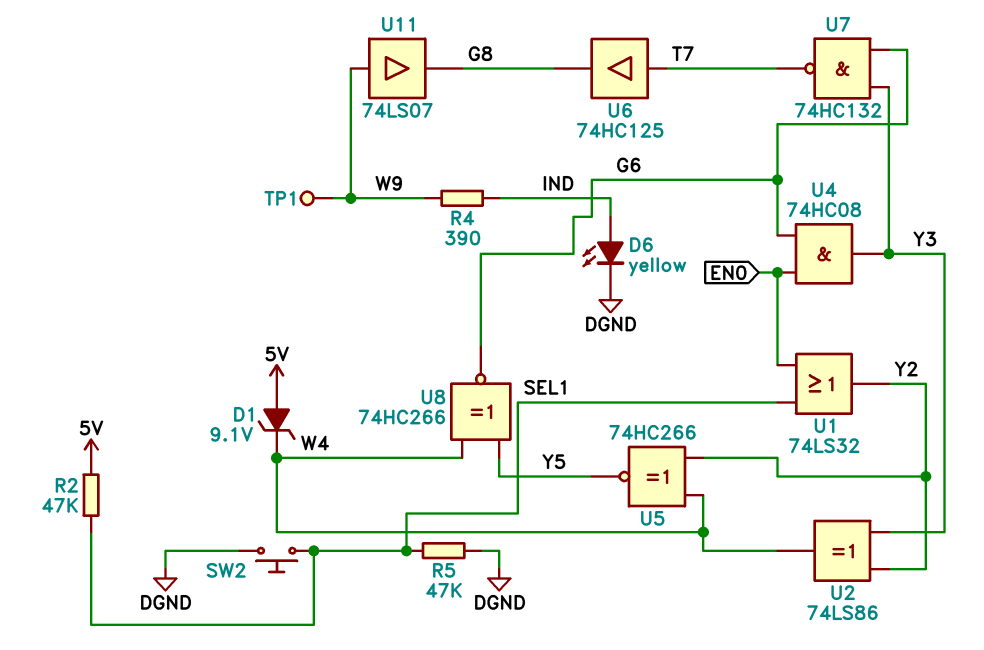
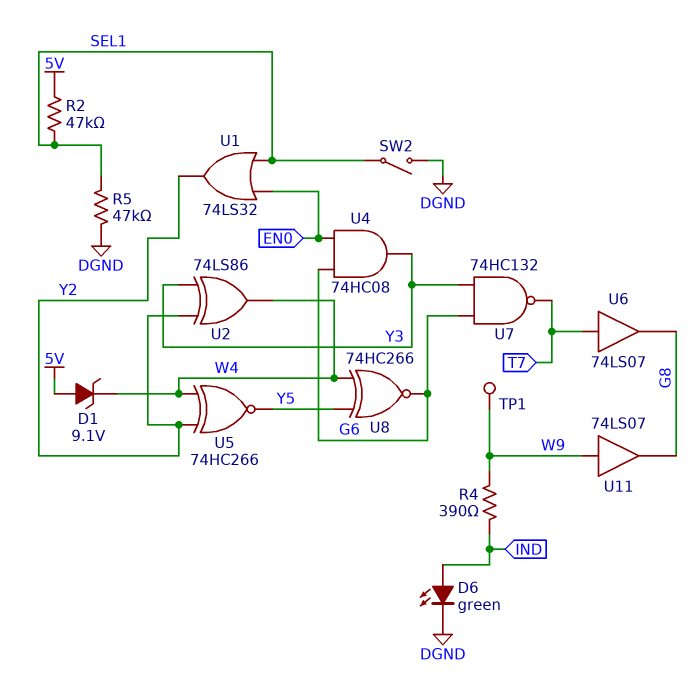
D6: LED yellow (A IND, K DGND) -> LED green (A IND, K DGND)
SW2: button (DGND, SEL1) -> switch (DGND, SEL1)
U6: buffer 74HC125 (in T7, out G8) -> buffer 74LS07 (in T7, out G8)

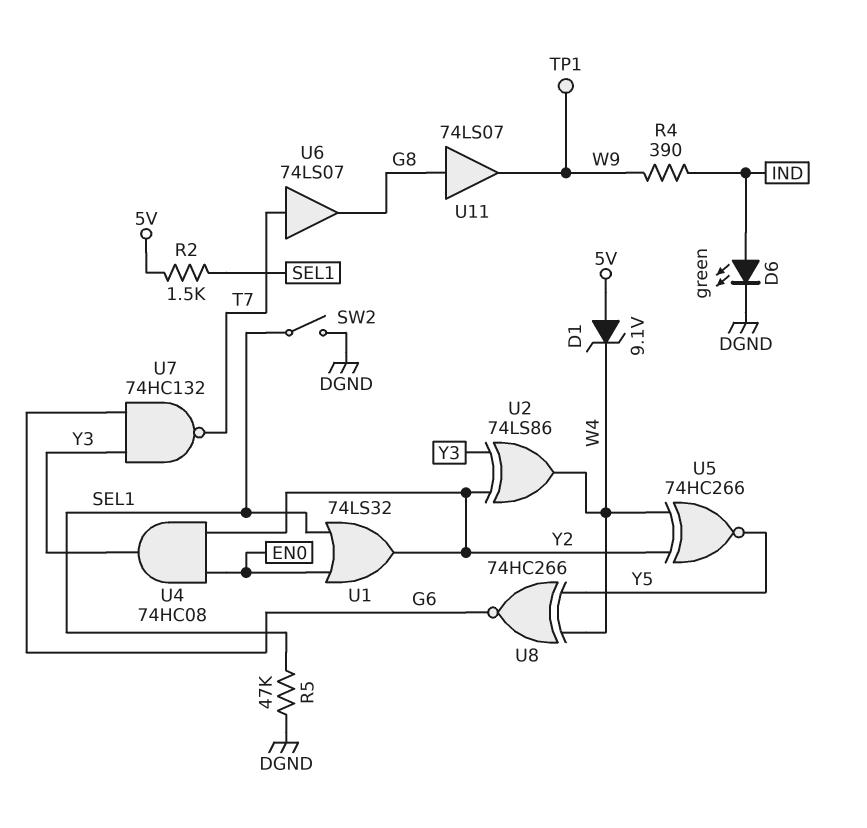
R2: 47k (5V, SEL1) -> 1.5k (5V, SEL1)
U4: AND 74HC08 (in EN0, in G6, out Y3) -> AND 74HC08 (in EN0, in Y2, out Y3)
U11: buffer 74LS07 (in W9, out G8) -> buffer 74LS07 (in G8, out W9)

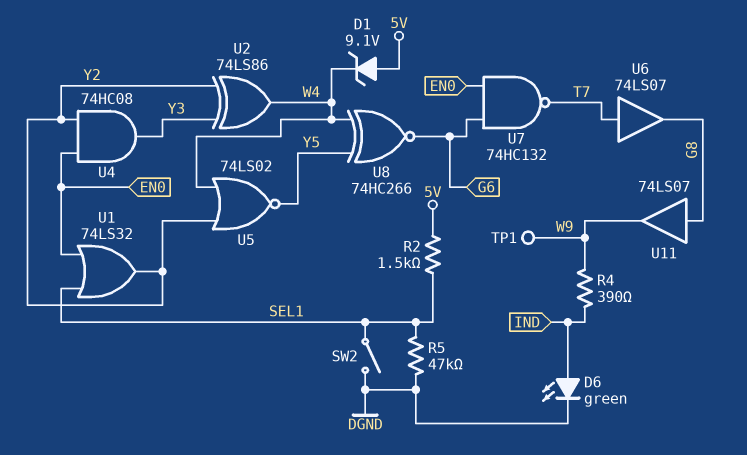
U5: XNOR 74HC266 (in W4, in Y2, out Y5) -> NOR 74LS02 (in W4, in Y2, out Y5)
U7: NAND 74HC132 (in G6, in Y3, out T7) -> NAND 74HC132 (in EN0, in G6, out T7)

